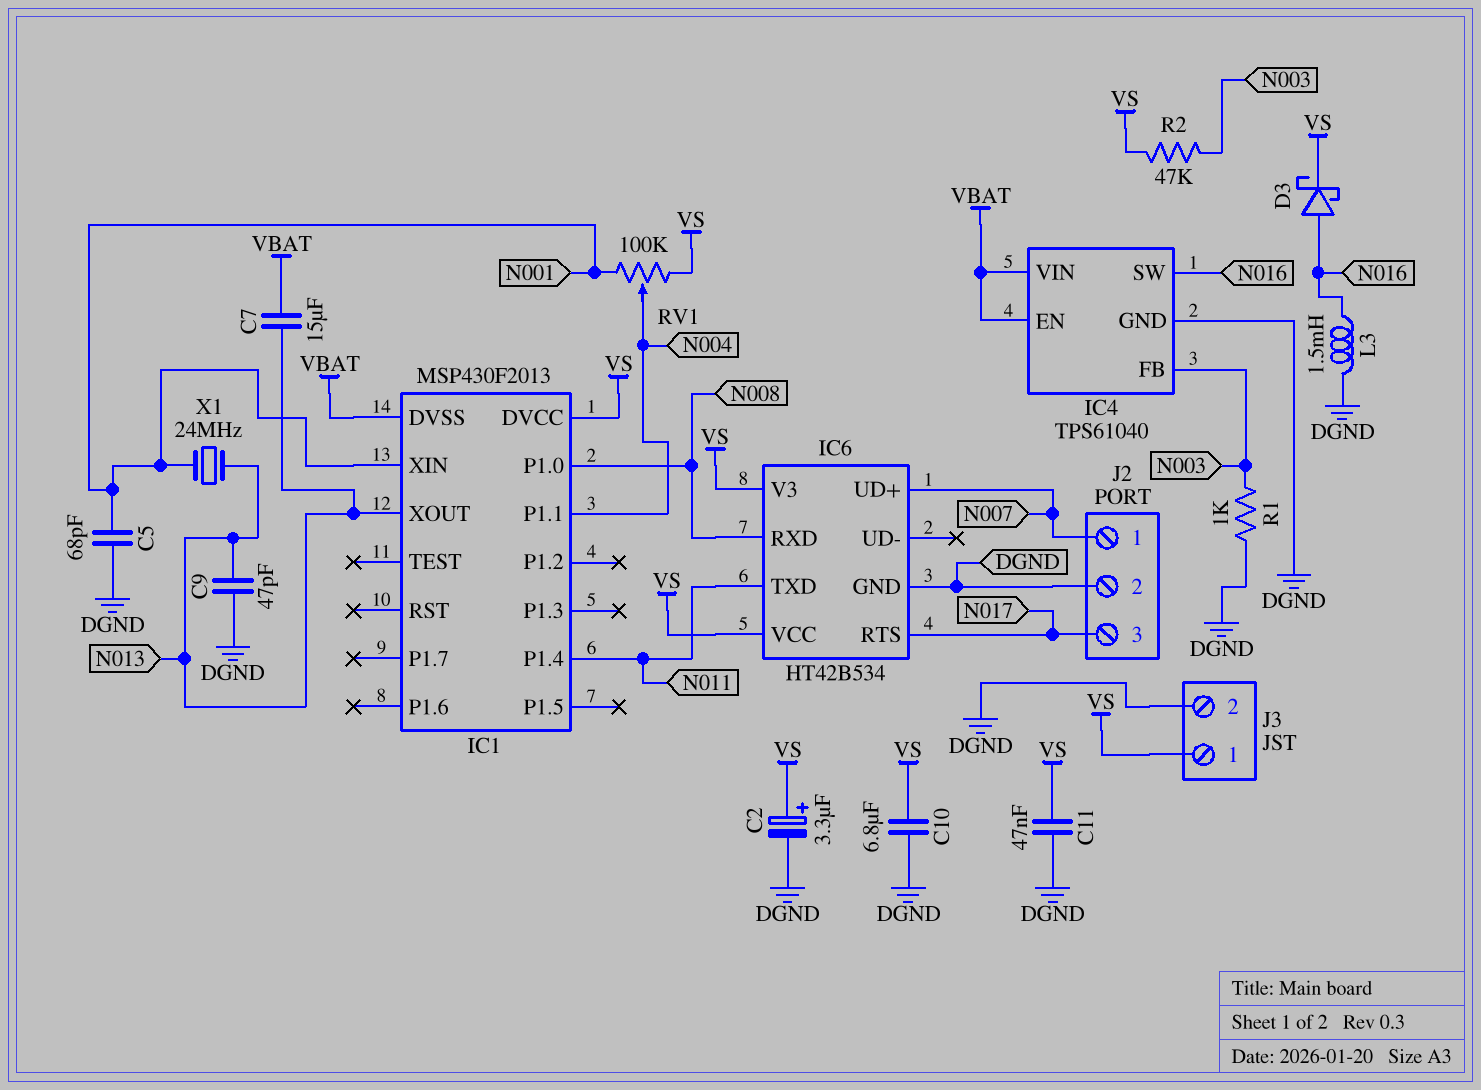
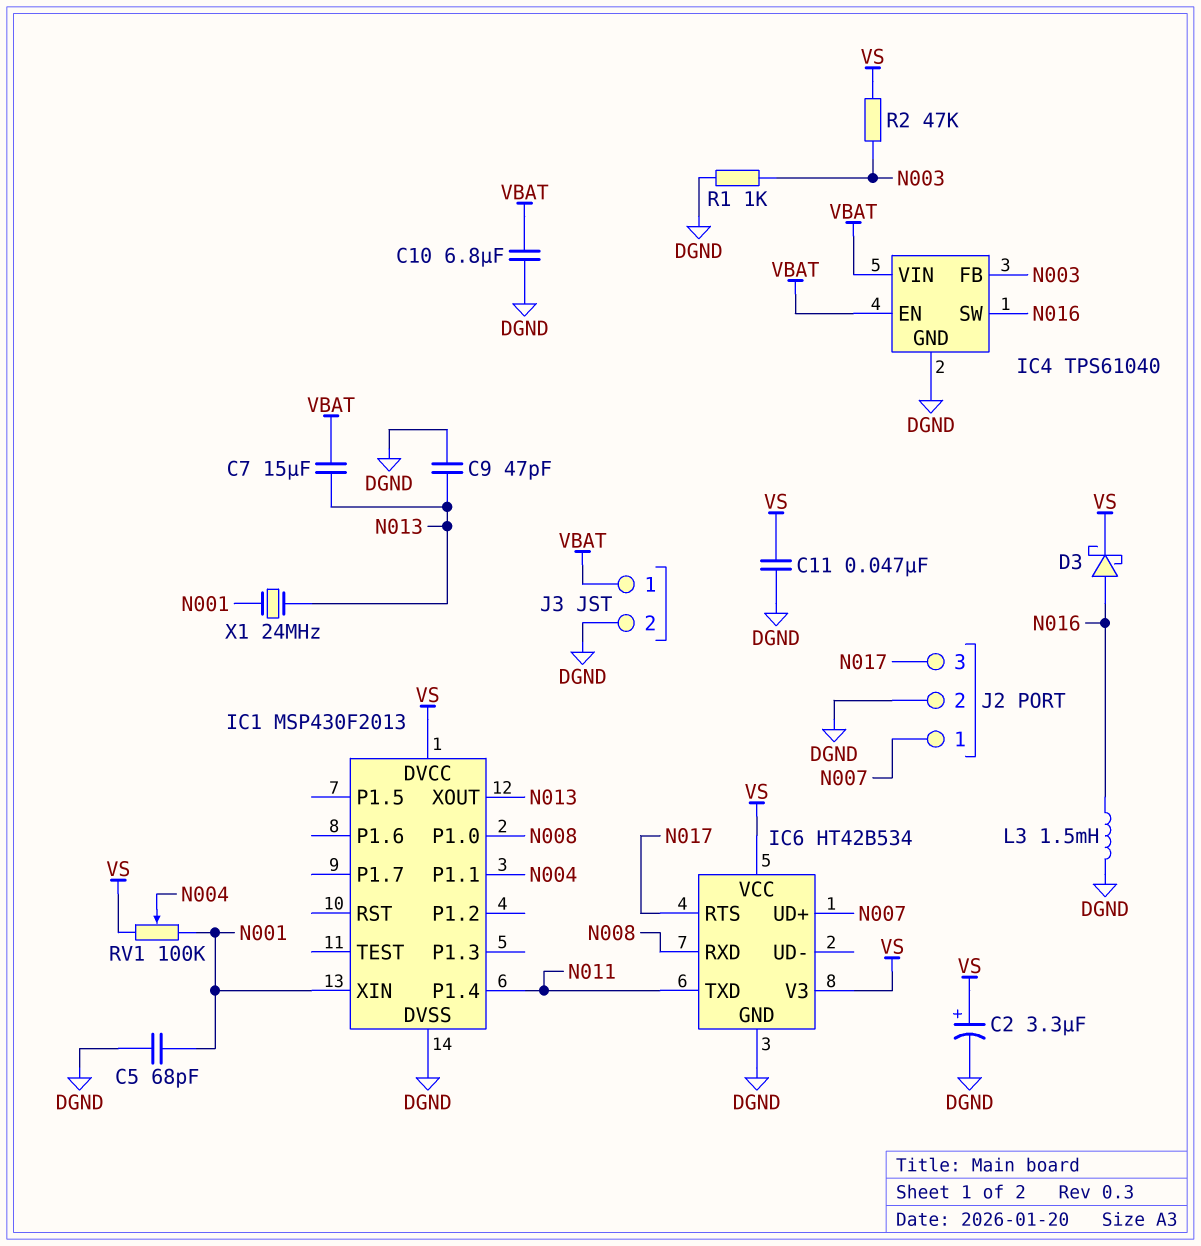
C10: 6.8uF (DGND, VS) -> 6.8uF (DGND, VBAT)
IC1 pin DVSS: VBAT -> DGND
J3 pin 1: VS -> VBAT

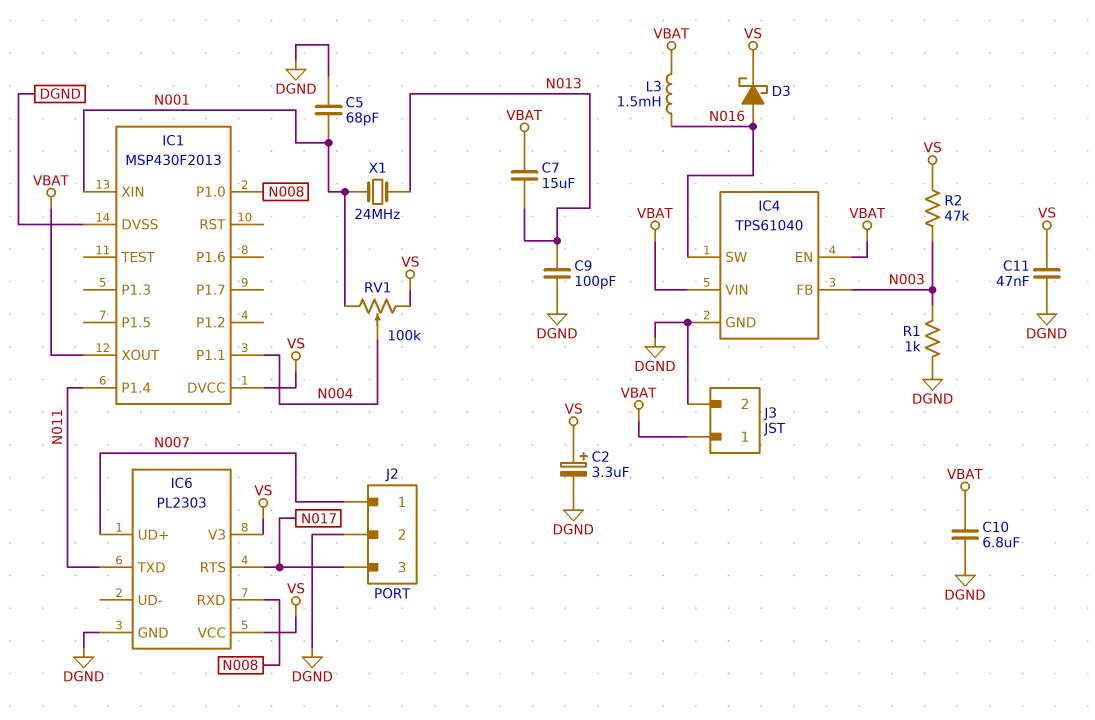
C9: 47pF (DGND, N013) -> 100pF (DGND, N013)
IC1 pin XOUT: N013 -> VBAT
IC6: HT42B534 -> PL2303
L3: 1.5mH (DGND, N016) -> 1.5mH (N016, VBAT)

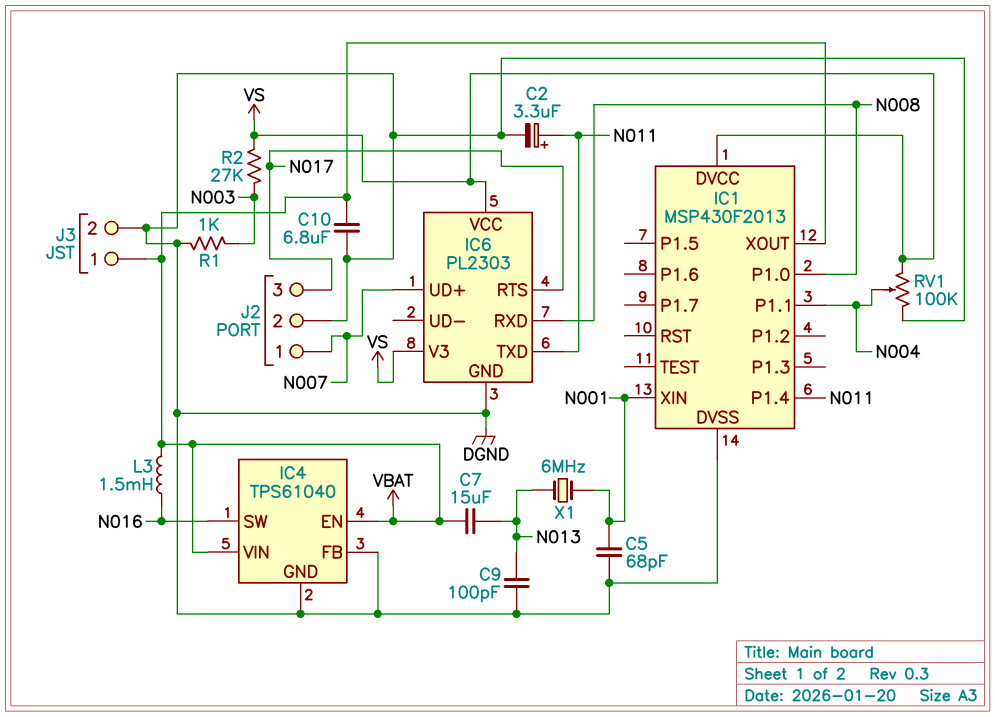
C2: 3.3uF (plus VS, minus DGND) -> 3.3uF (plus N011, minus DGND)
C11: 47nF (DGND, VS) -> none
D3: schottky (A N016, K VS) -> none
IC4 pin FB: N003 -> DGND
R2: 47k (N003, VS) -> 27k (N003, VS)
RV1: 100k (N001, VS, wiper N004) -> 100k (DGND, VS, wiper N004)
X1: 24MHz (N001, N013) -> 6MHz (N001, N013)

